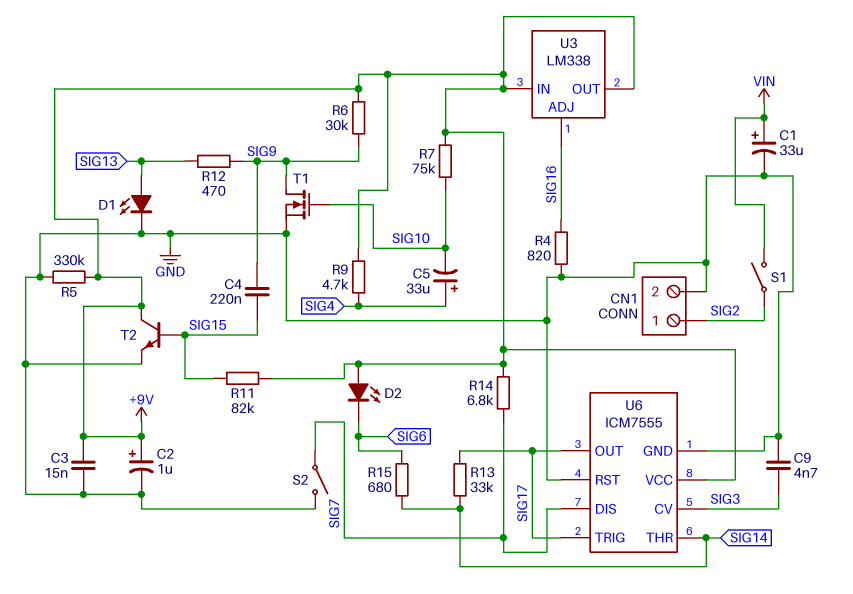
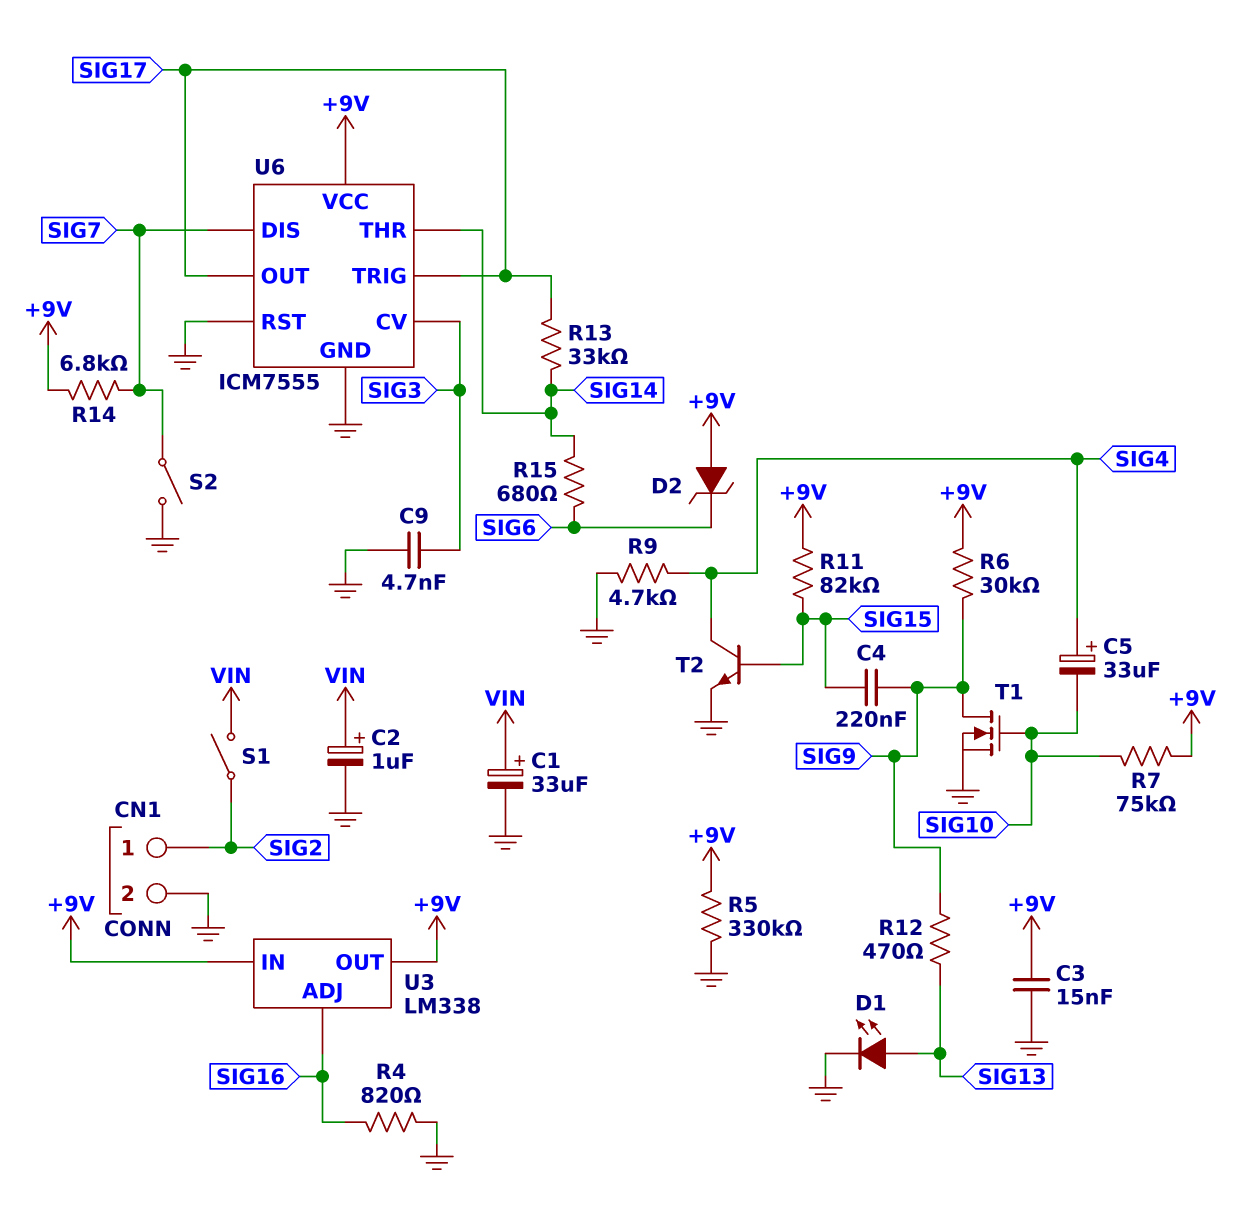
C2: 1uF (plus +9V, minus GND) -> 1uF (plus VIN, minus GND)
D2: LED (A +9V, K SIG6) -> zener (A +9V, K SIG6)
R9: 4.7k (+9V, SIG4) -> 4.7k (GND, SIG4)
T2: NPN (B SIG15, C +9V, E GND) -> NPN (B SIG15, C SIG4, E GND)

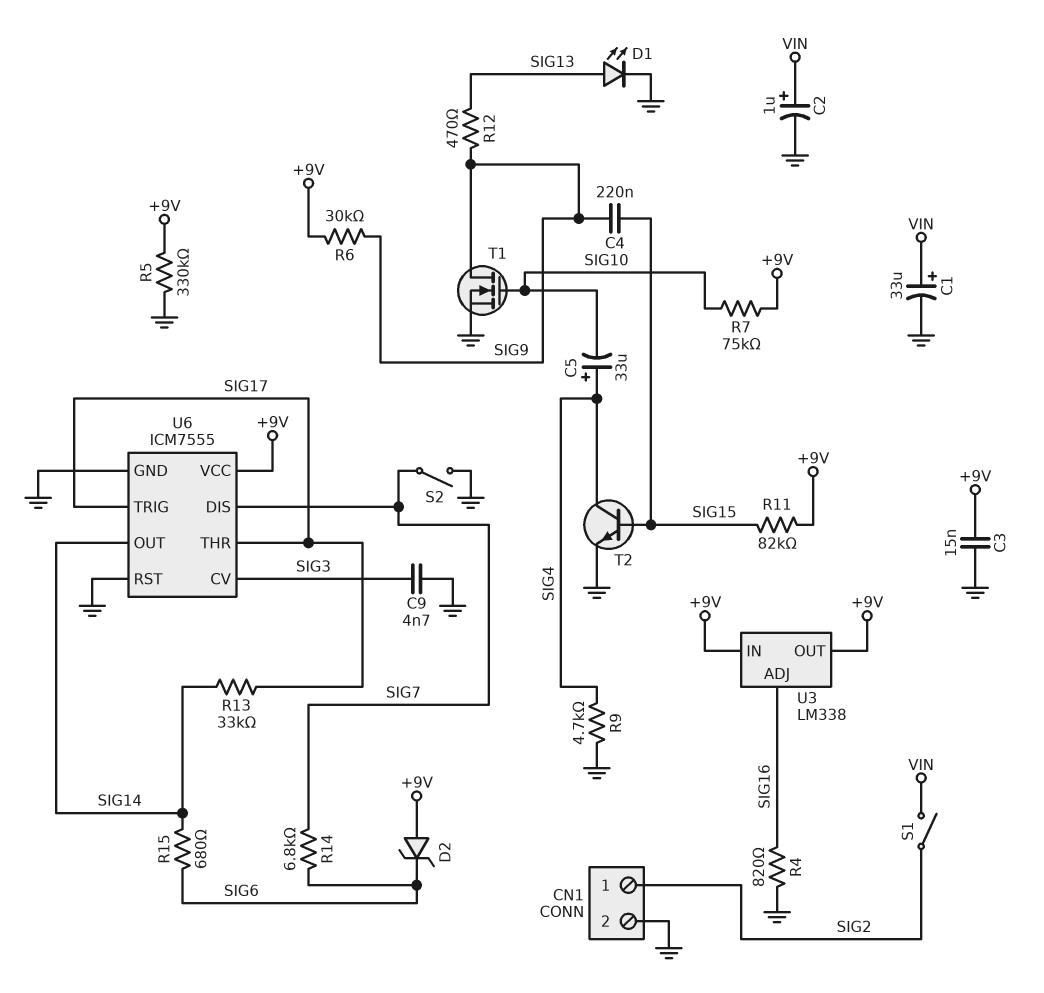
R14: 6.8k (+9V, SIG7) -> 6.8k (SIG6, SIG7)
U6 pin OUT: SIG17 -> SIG14
U6 pin THR: SIG14 -> SIG17

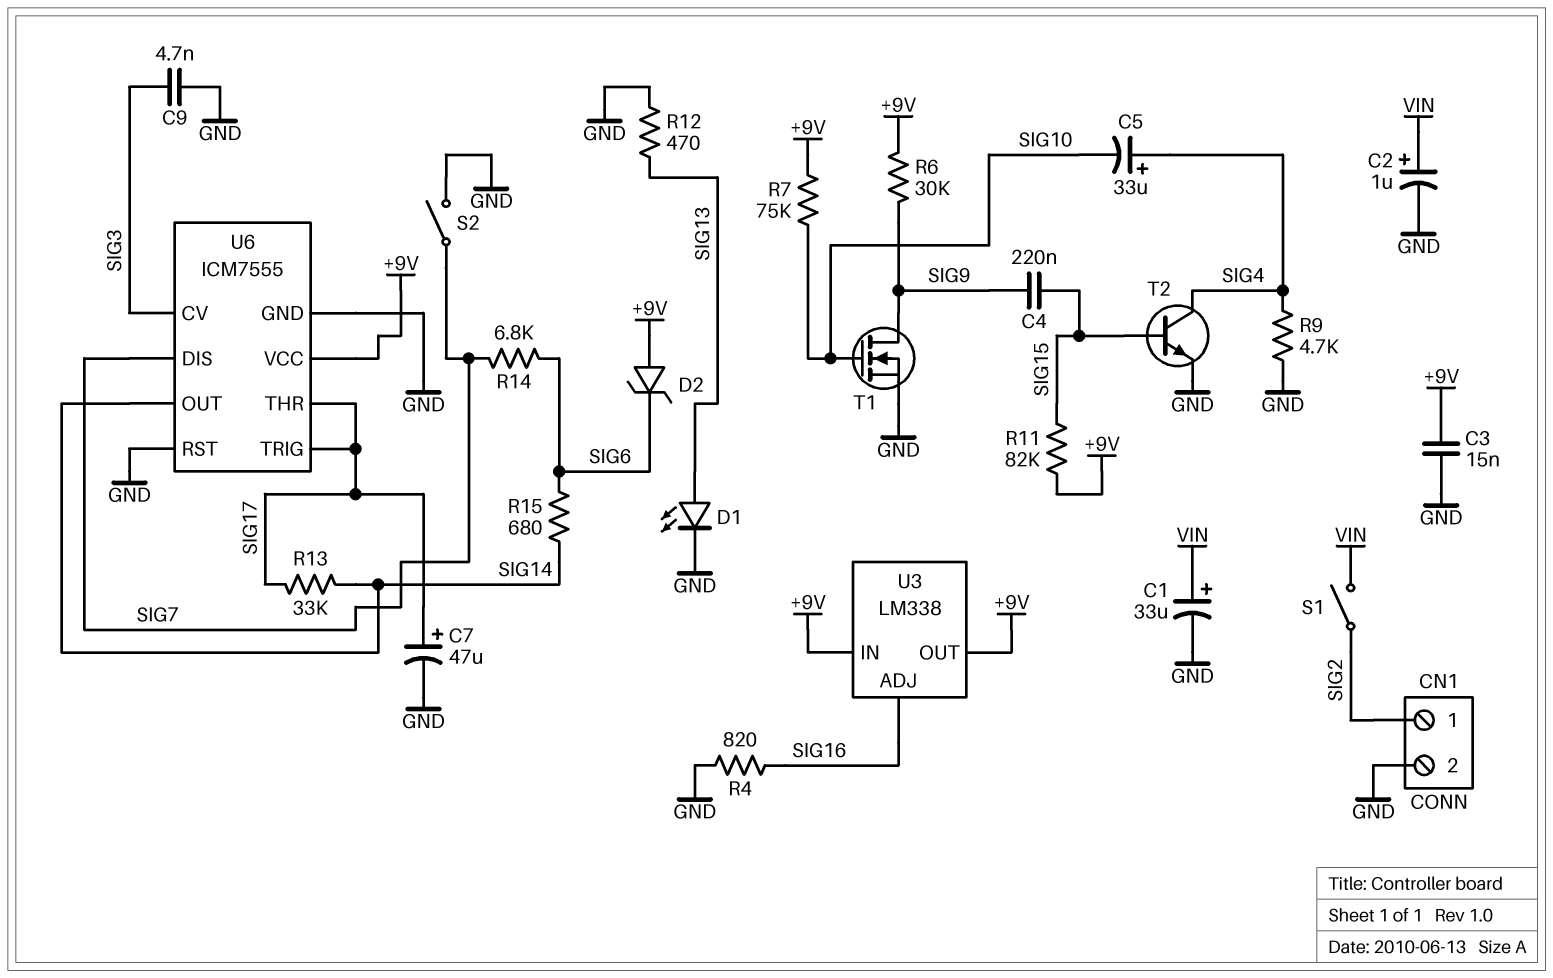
C7: none -> 47uF (plus SIG17, minus GND)
R5: 330k (+9V, GND) -> none
R12: 470 (SIG9, SIG13) -> 470 (GND, SIG13)

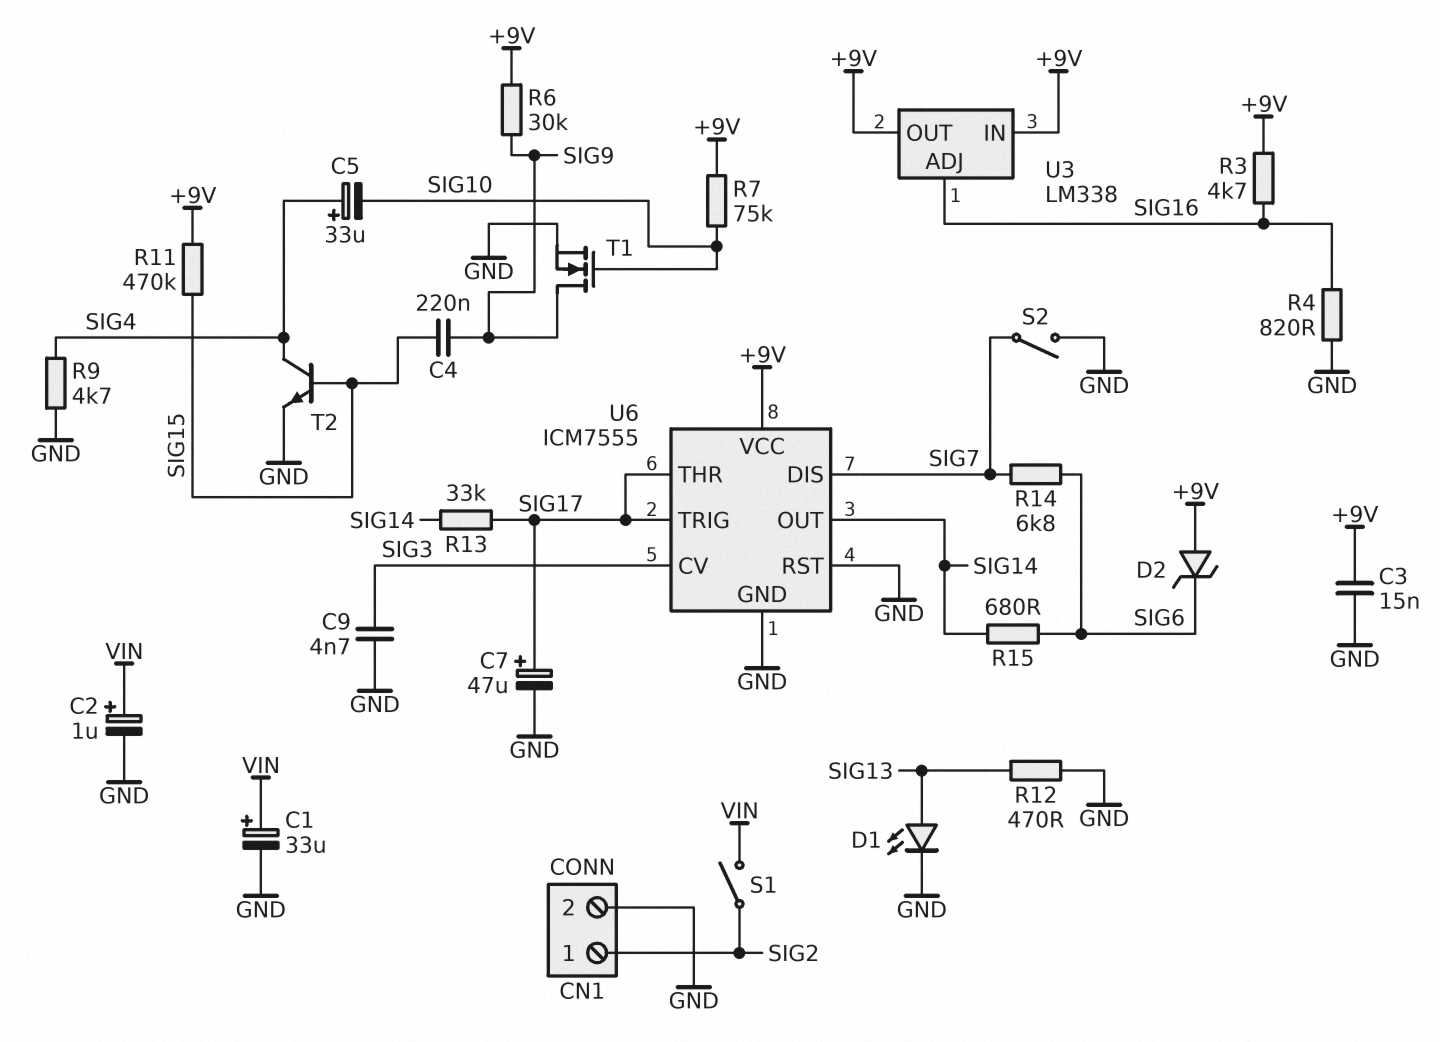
R3: none -> 4.7k (+9V, SIG16)
R11: 82k (+9V, SIG15) -> 470k (+9V, SIG15)

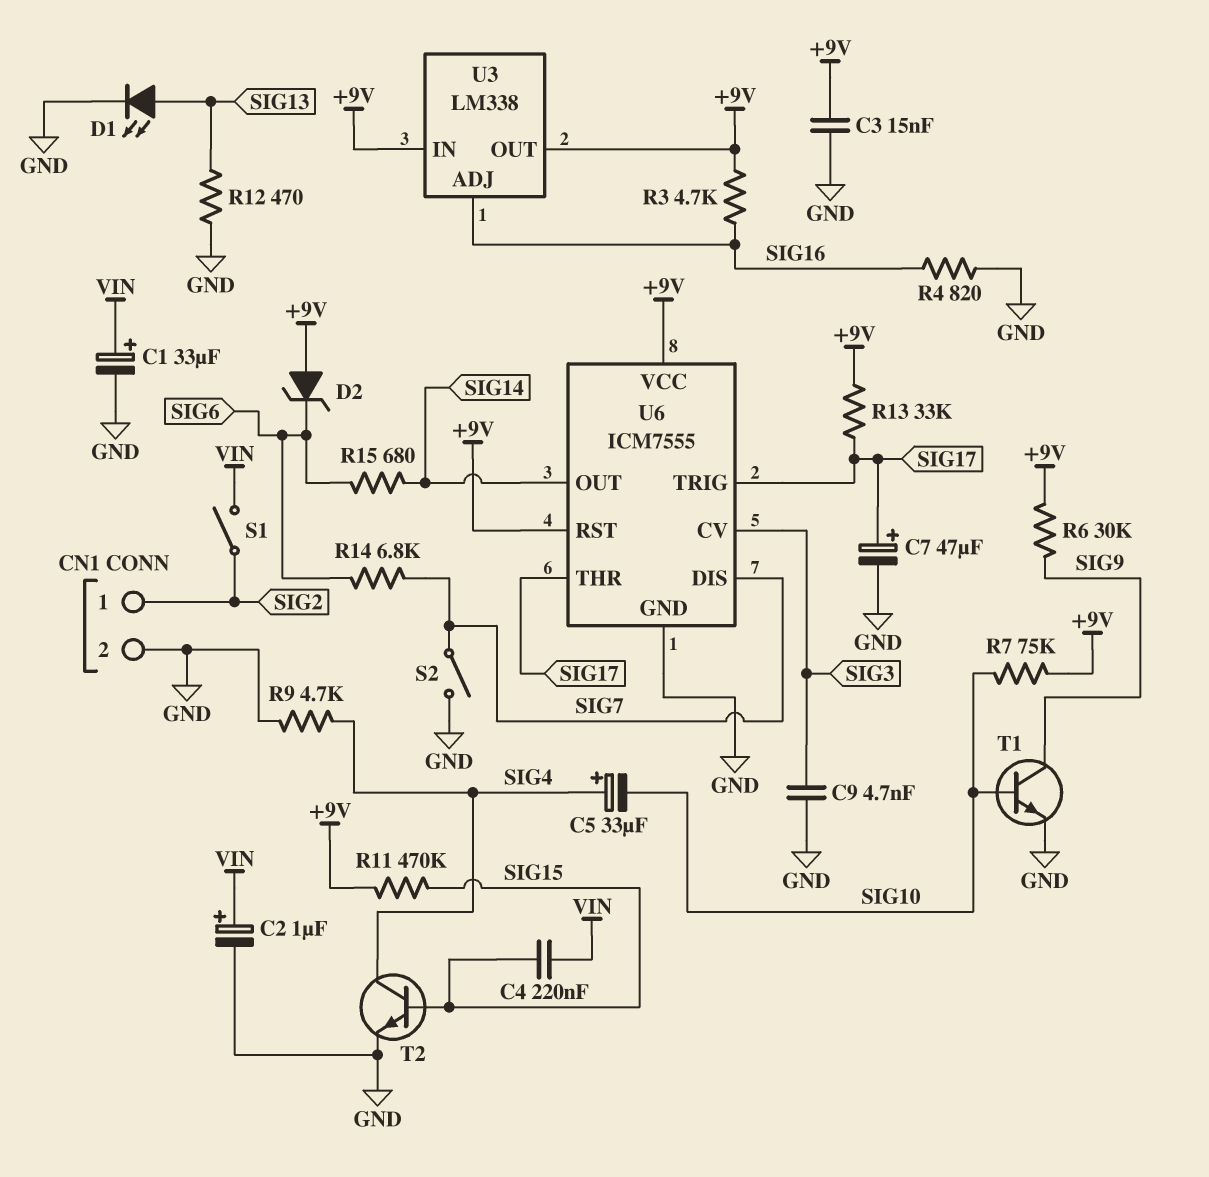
C4: 220nF (SIG9, SIG15) -> 220nF (SIG15, VIN)
R13: 33k (SIG14, SIG17) -> 33k (+9V, SIG17)
T1: NMOS (G SIG10, D SIG9, S GND) -> NPN (B SIG10, C SIG9, E GND)
U6 pin RST: GND -> +9V

